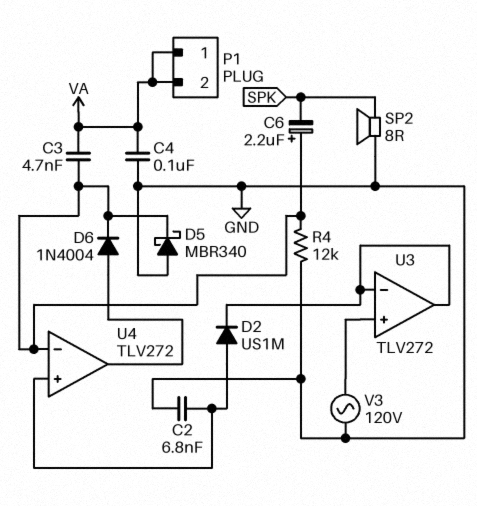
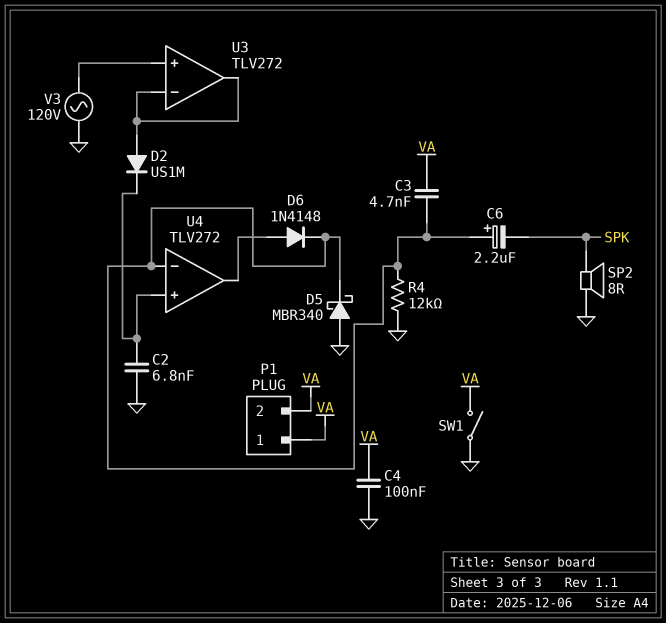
D2: diode US1M (A U4/in+, K U3/in-) -> diode US1M (A U3/in-, K U4/in+)
D6: diode 1N4004 (A U4/out, K U4/in-) -> diode 1N4148 (A U4/out, K U4/in-)
SW1: none -> switch (GND, VA)

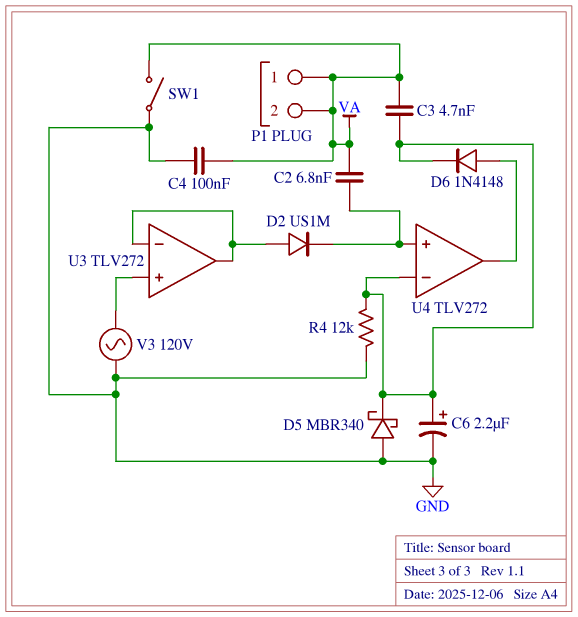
C2: 6.8nF (GND, U4/in+) -> 6.8nF (U4/in+, VA)
C6: 2.2uF (plus U4/in-, minus SPK) -> 2.2uF (plus U4/in-, minus GND)
SP2: speaker 8R (GND, SPK) -> none

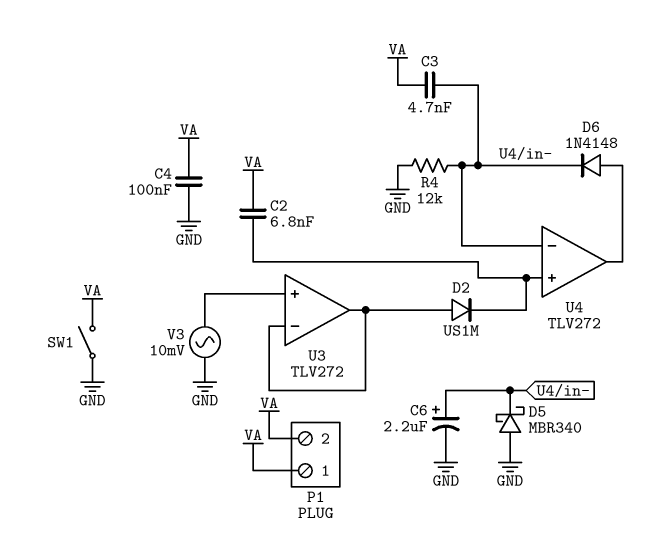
V3: AC 120V (GND, U3/in+) -> AC 10mV (GND, U3/in+)

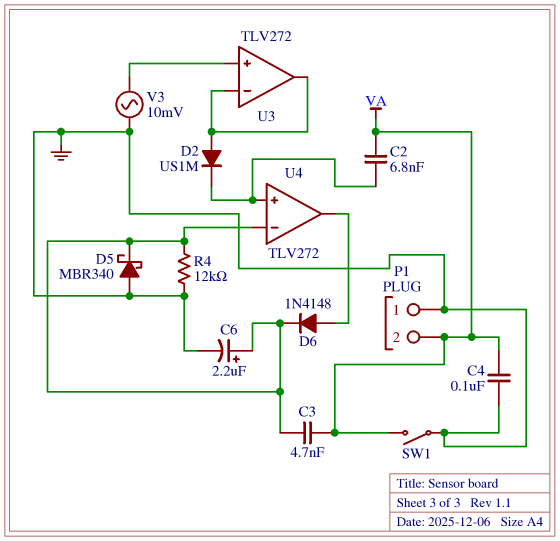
P1 pin 1: VA -> GND

